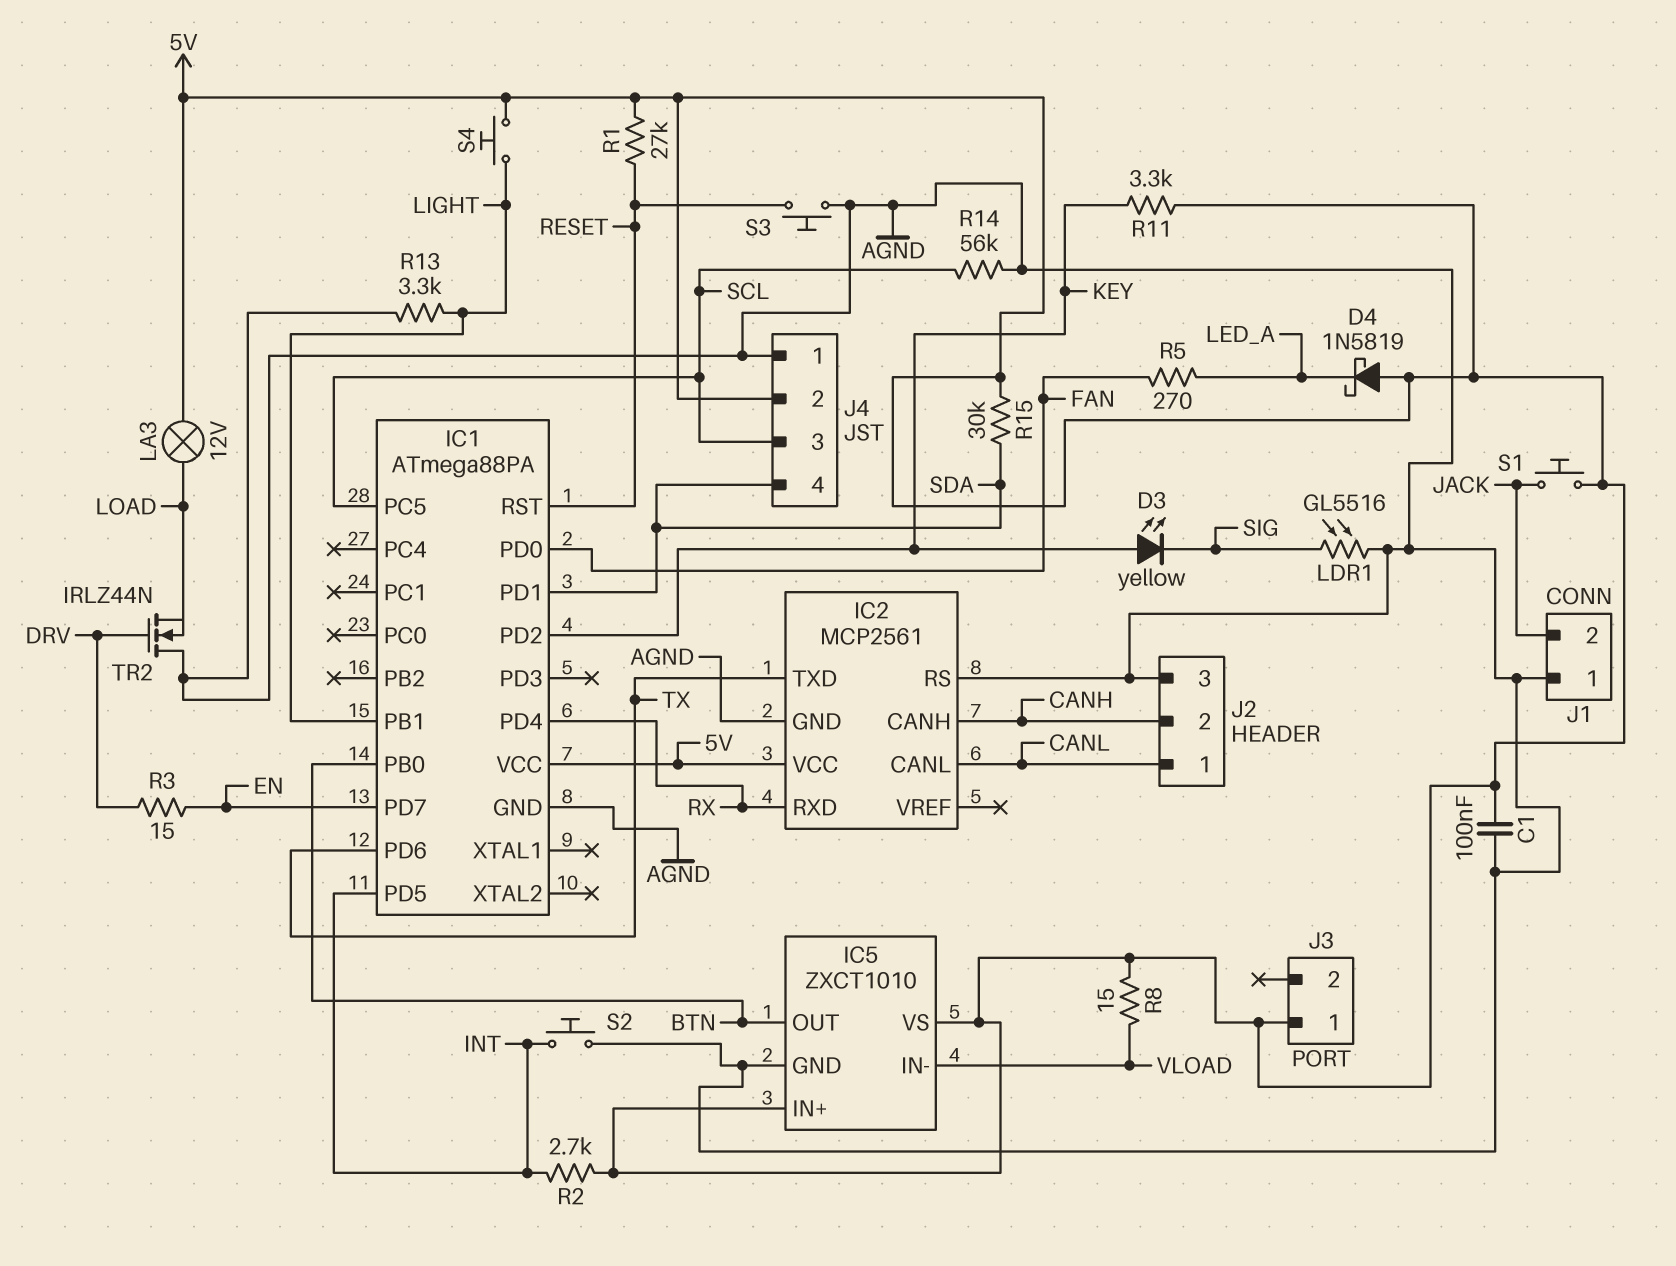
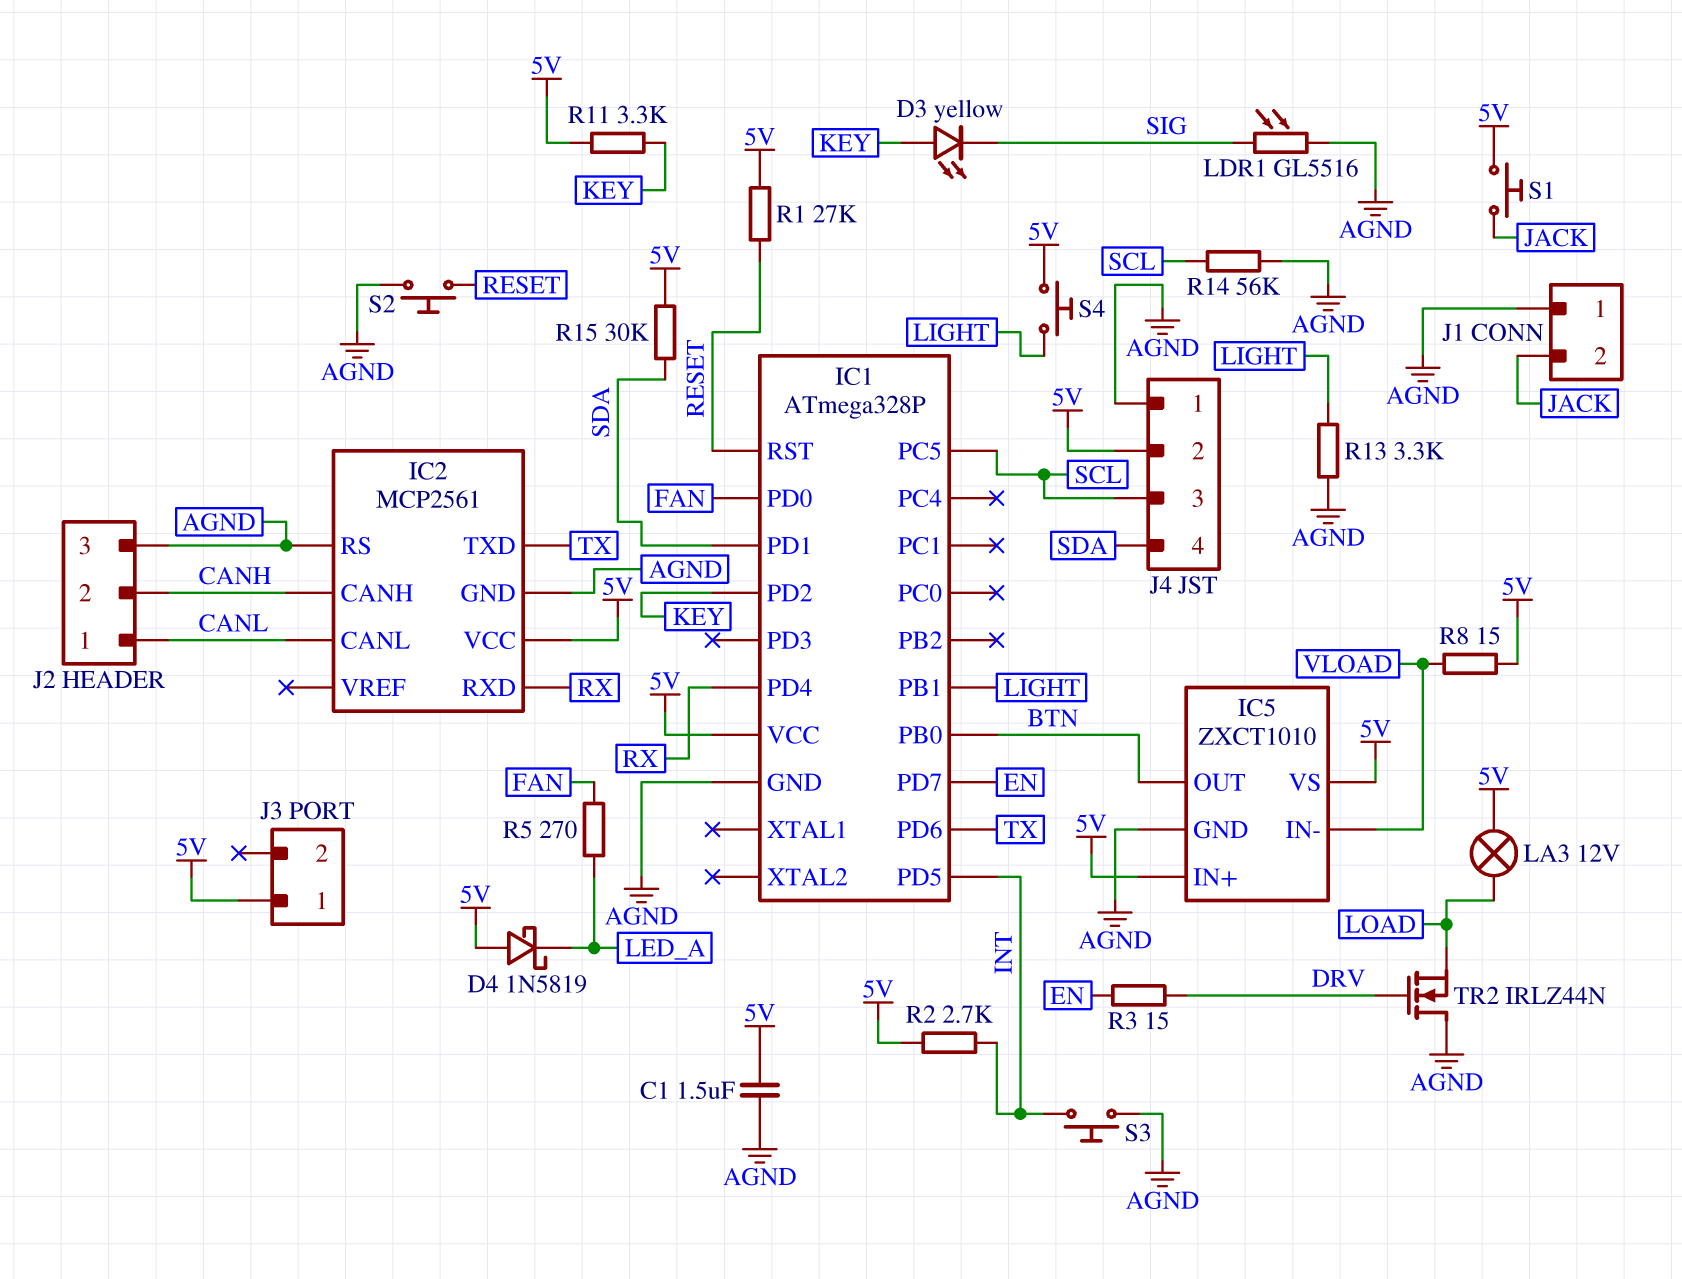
C1: 100nF (5V, AGND) -> 1.5uF (5V, AGND)
IC1: ATmega88PA -> ATmega328P
S2: button (AGND, INT) -> button (AGND, RESET)
S3: button (AGND, RESET) -> button (AGND, INT)

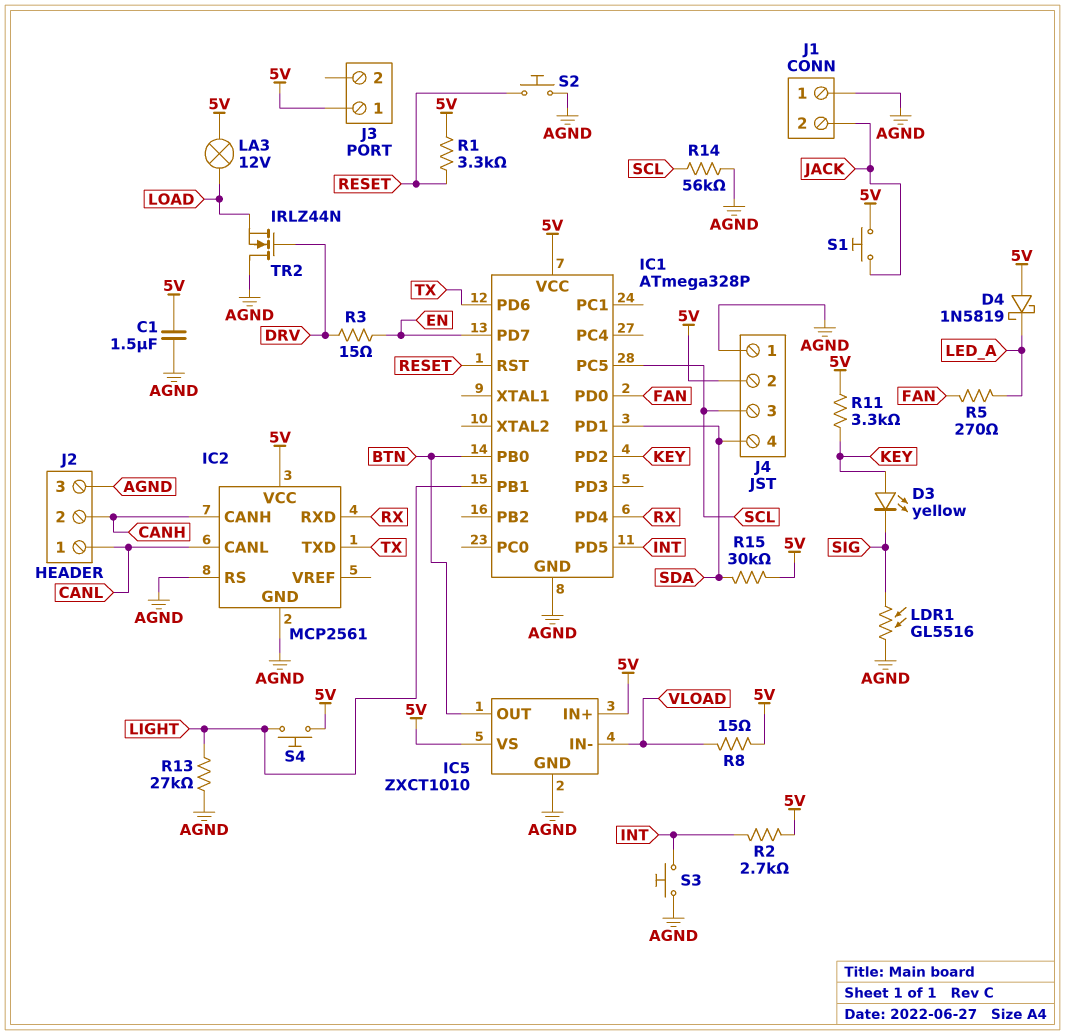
R1: 27k (5V, RESET) -> 3.3k (5V, RESET)
R13: 3.3k (AGND, LIGHT) -> 27k (AGND, LIGHT)

